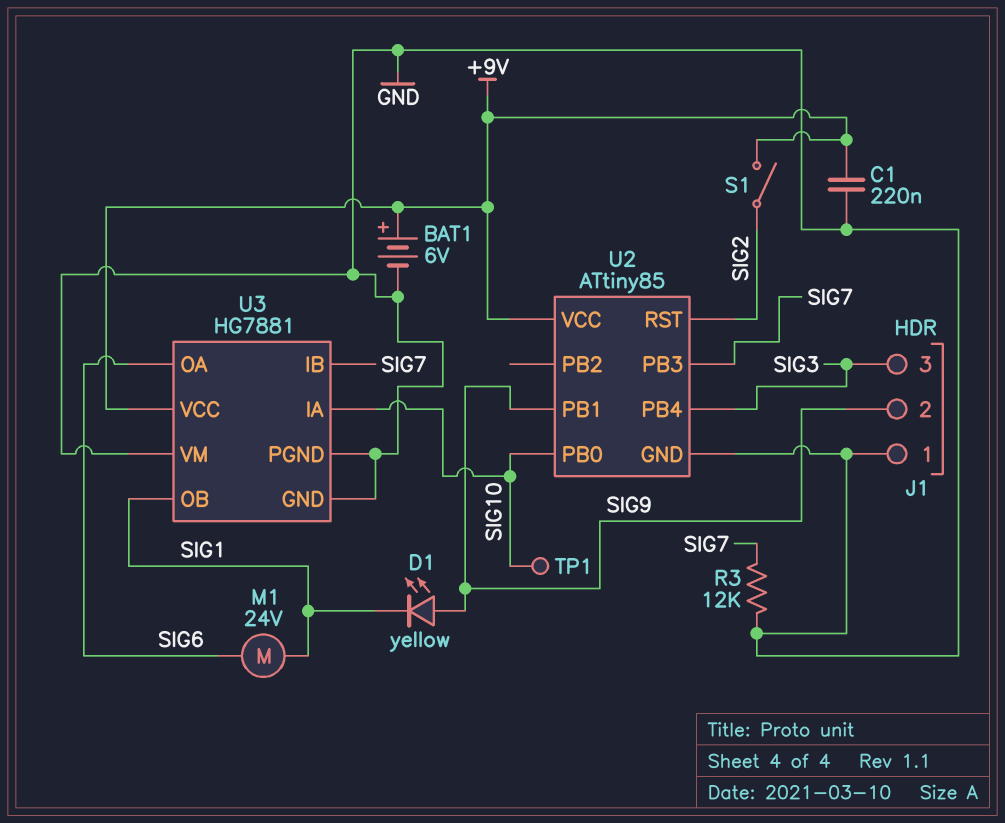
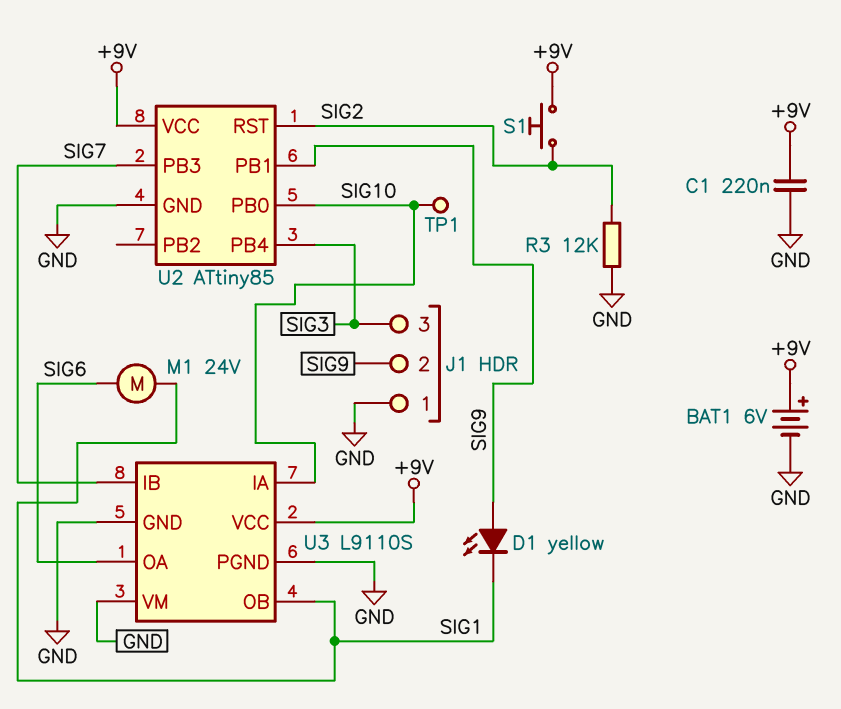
R3: 12k (GND, SIG7) -> 12k (GND, SIG2)
S1: switch (+9V, SIG2) -> button (+9V, SIG2)
U3: HG7881 -> L9110S

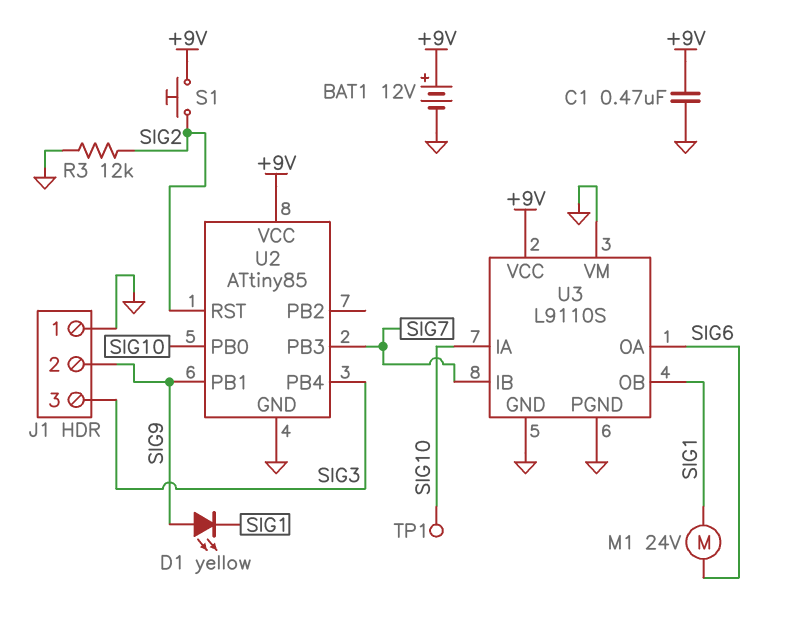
BAT1: 6V (plus +9V, minus GND) -> 12V (plus +9V, minus GND)
C1: 220nF (+9V, GND) -> 470nF (+9V, GND)

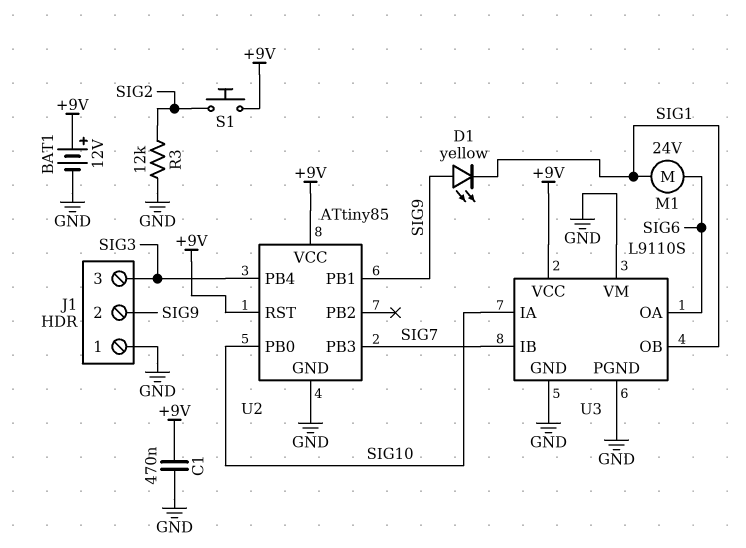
TP1: test point (SIG10) -> none
U2 pin RST: SIG2 -> +9V

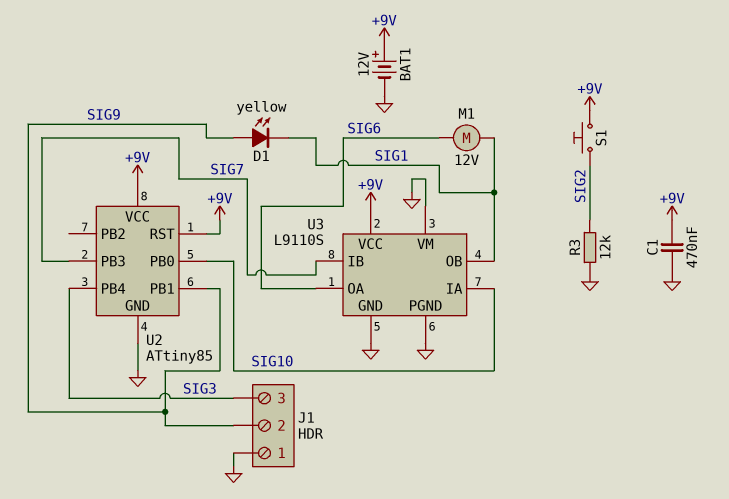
M1: motor 24V (SIG1, SIG6) -> motor 12V (SIG1, SIG6)

